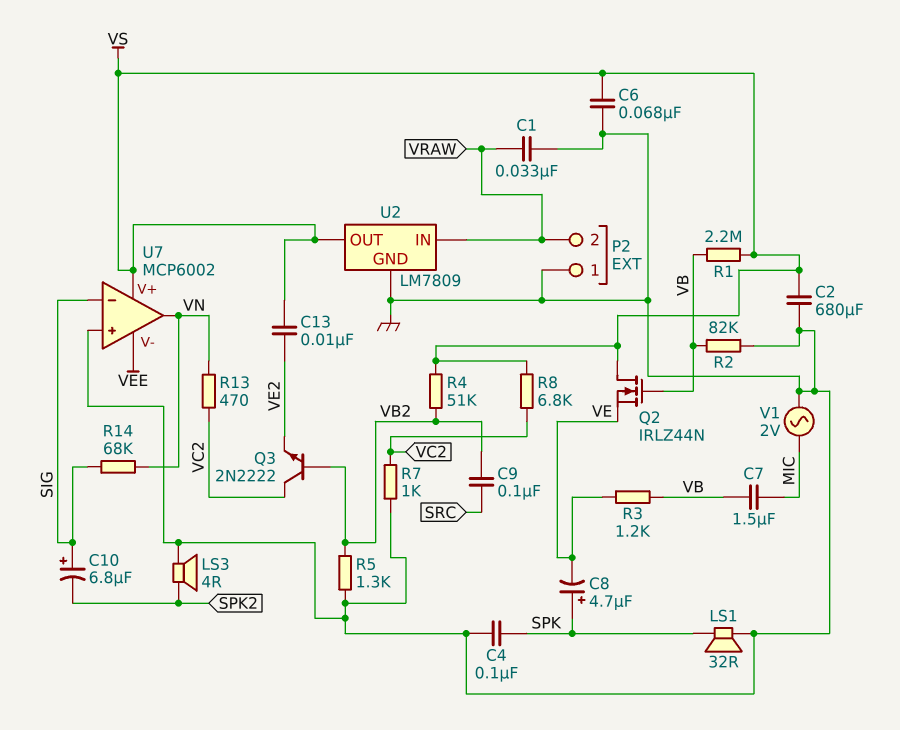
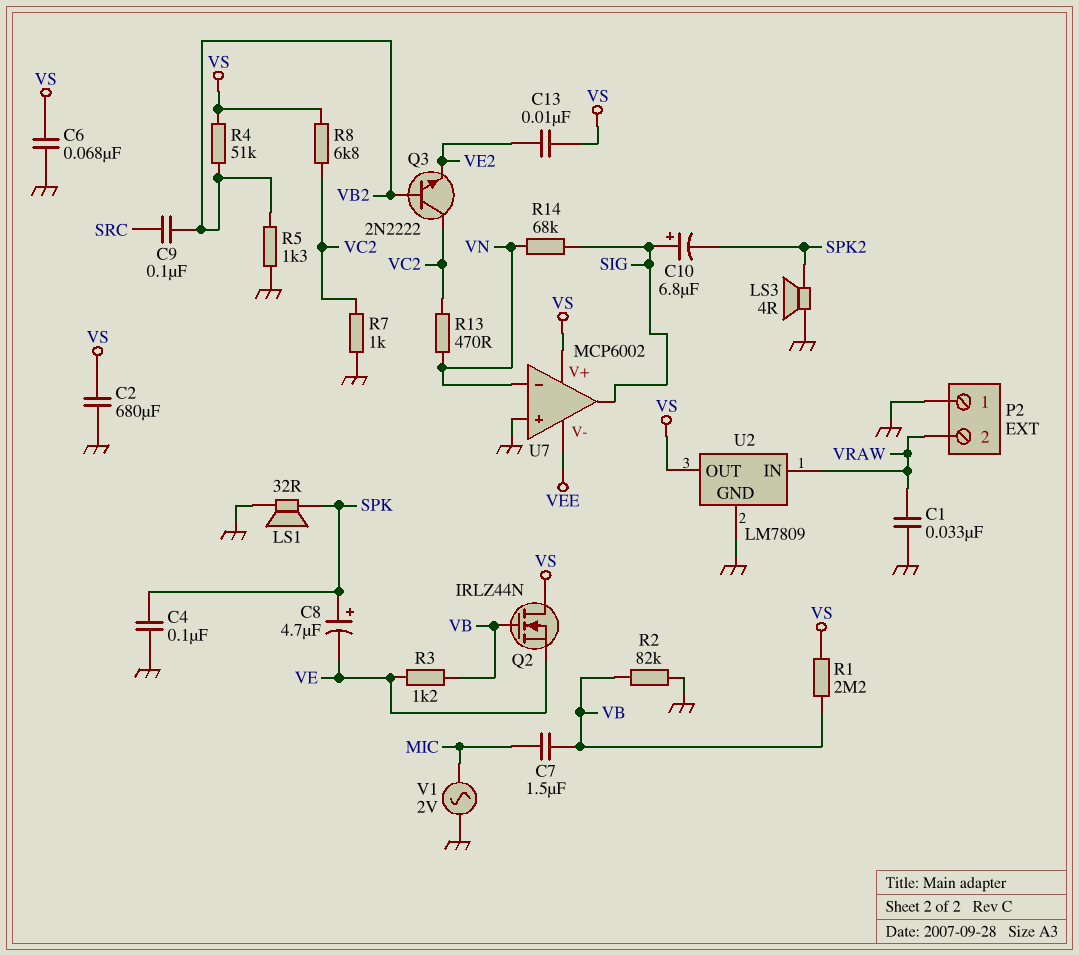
U7 pin in-: SIG -> VN
U7 pin out: VN -> SIG

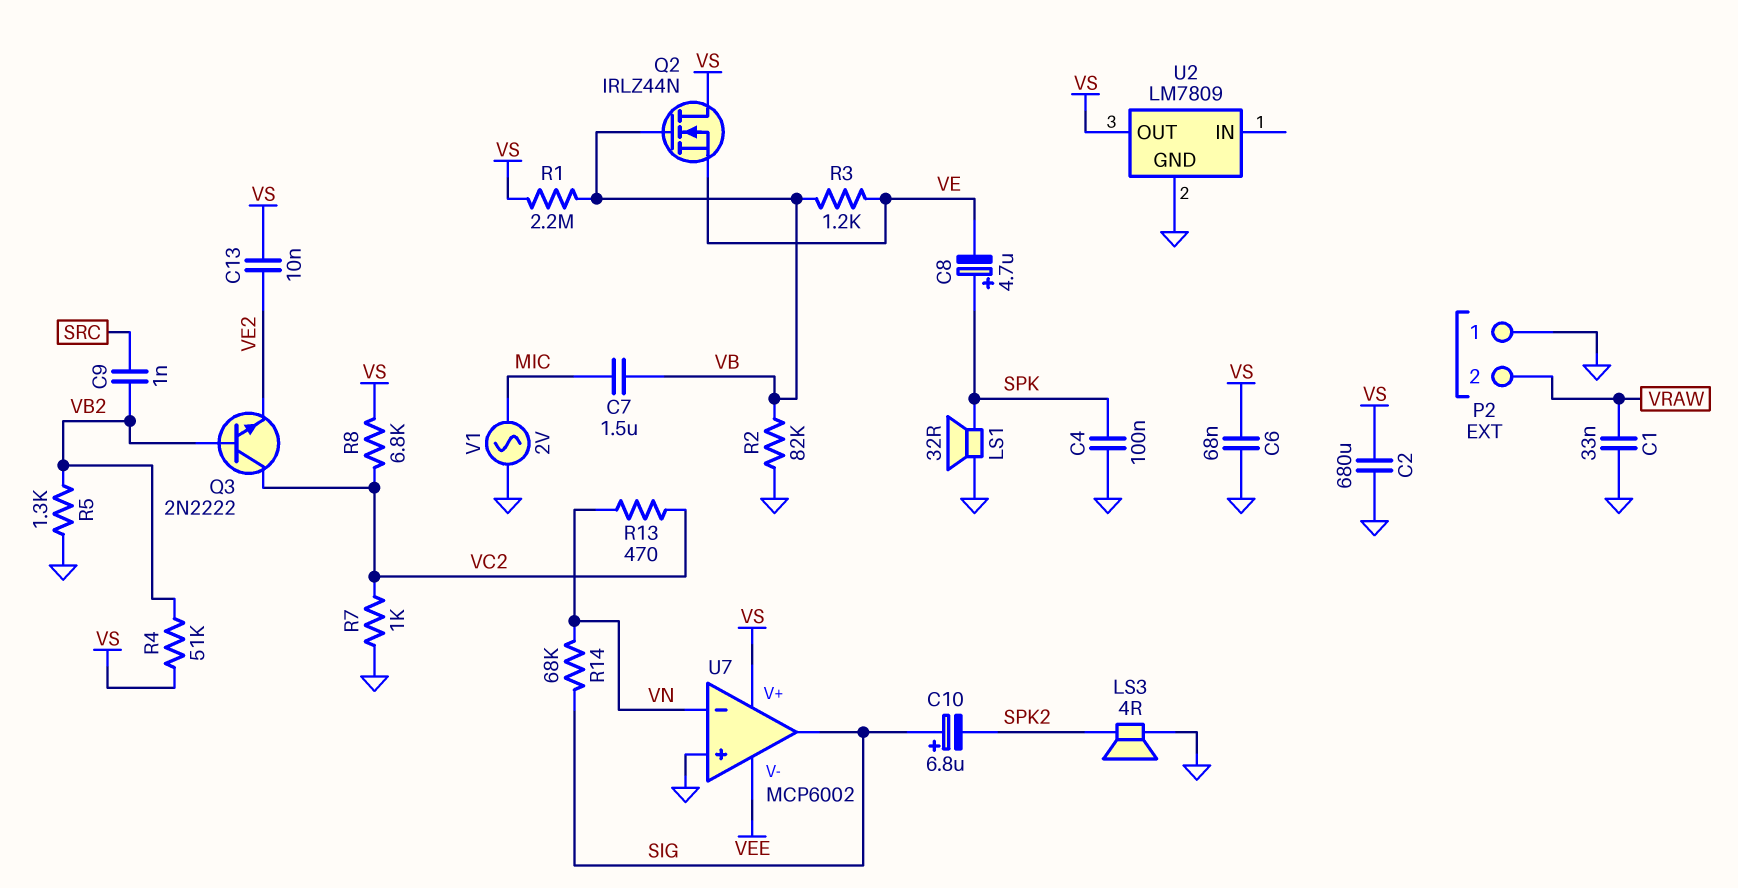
C9: 100nF (SRC, VB2) -> 1nF (SRC, VB2)
U2 pin IN: VRAW -> none

